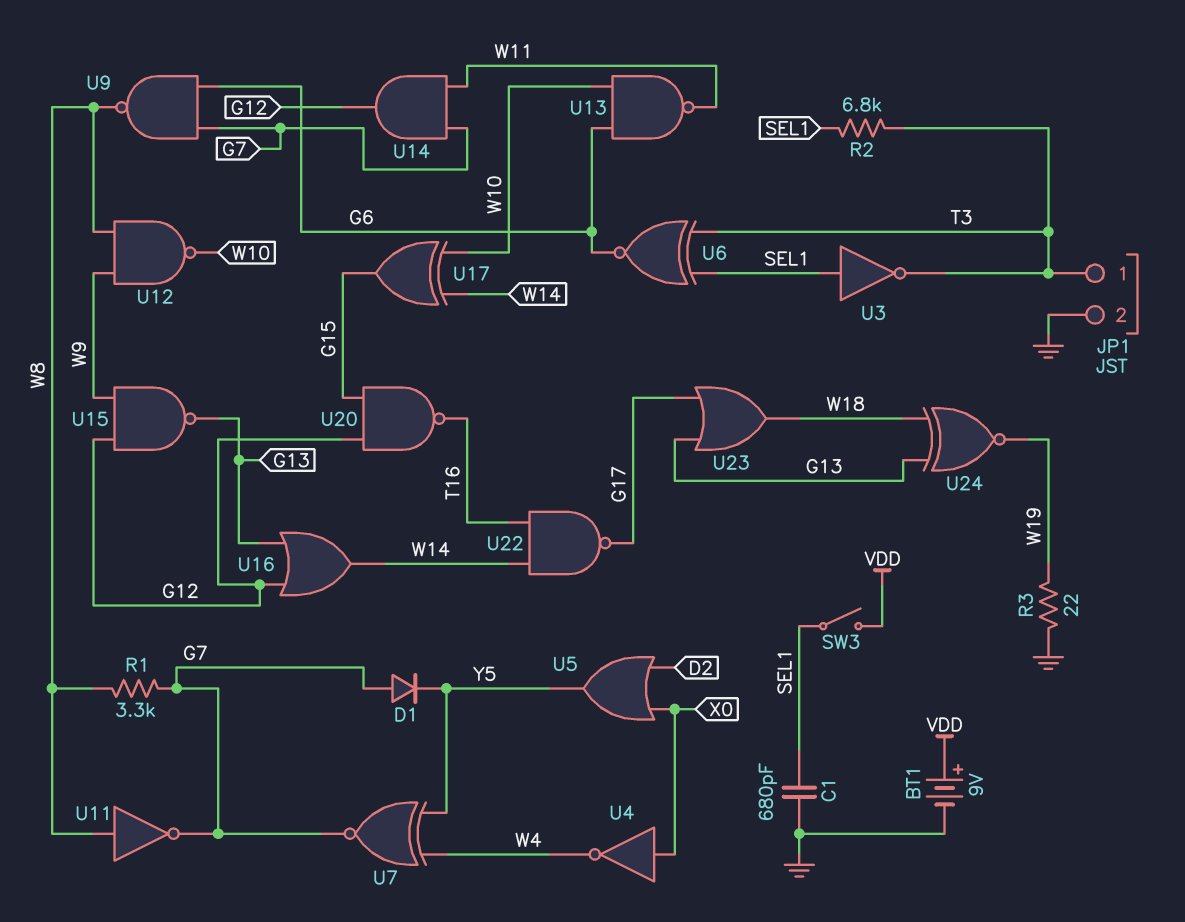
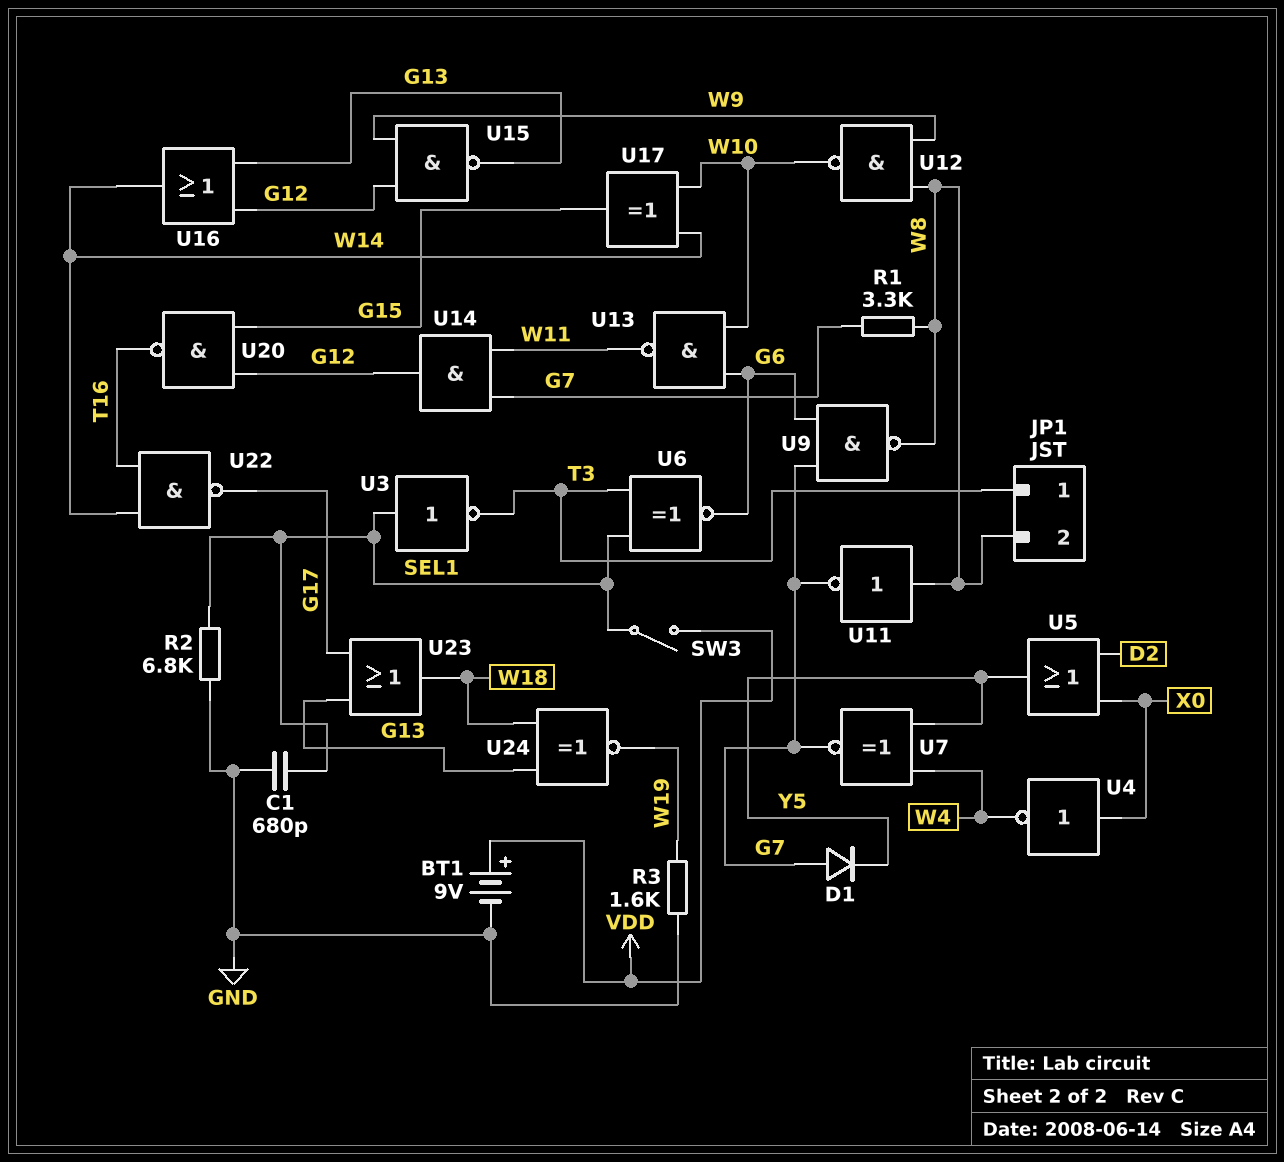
JP1 pin 2: GND -> W8
R2: 6.8k (SEL1, T3) -> 6.8k (GND, SEL1)
R3: 22 (GND, W19) -> 1.6k (GND, W19)

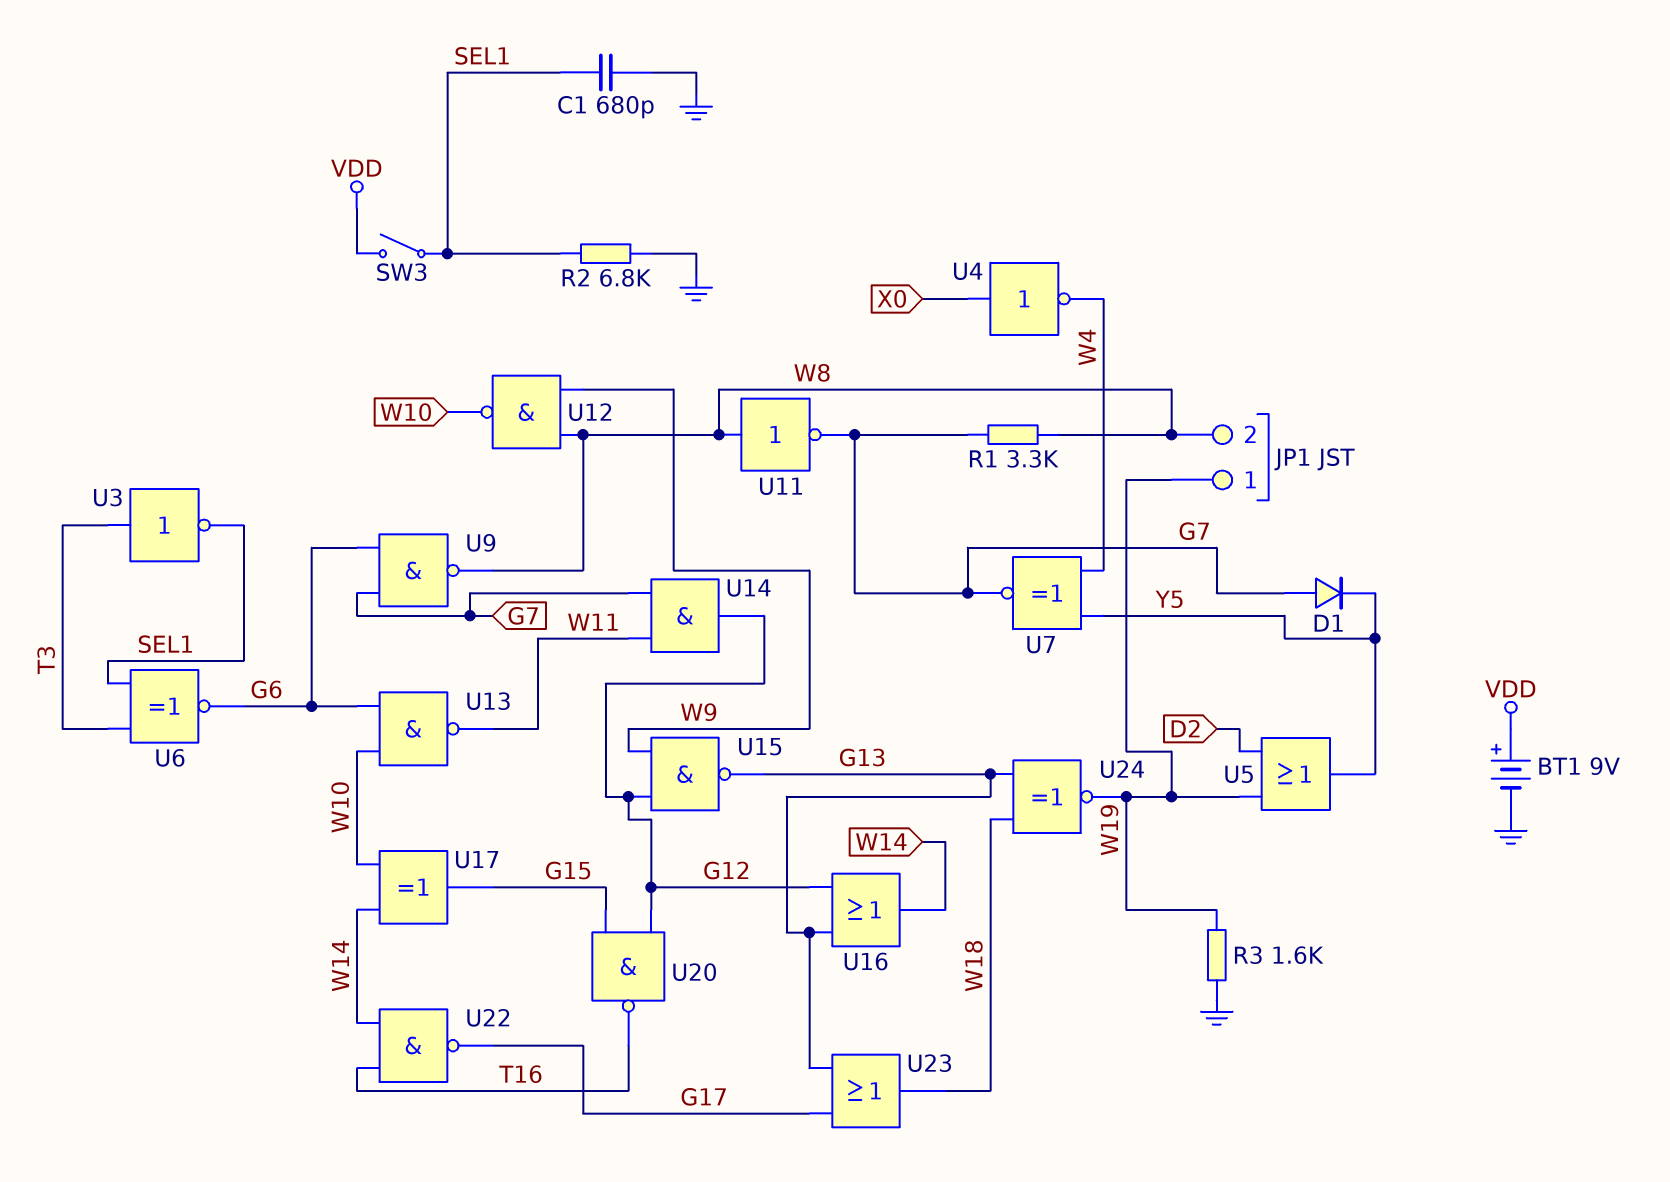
JP1 pin 1: T3 -> W19
U3: NOT (in SEL1, out T3) -> NOT (in T3, out SEL1)
U5: OR (in D2, in X0, out Y5) -> OR (in D2, in W19, out Y5)

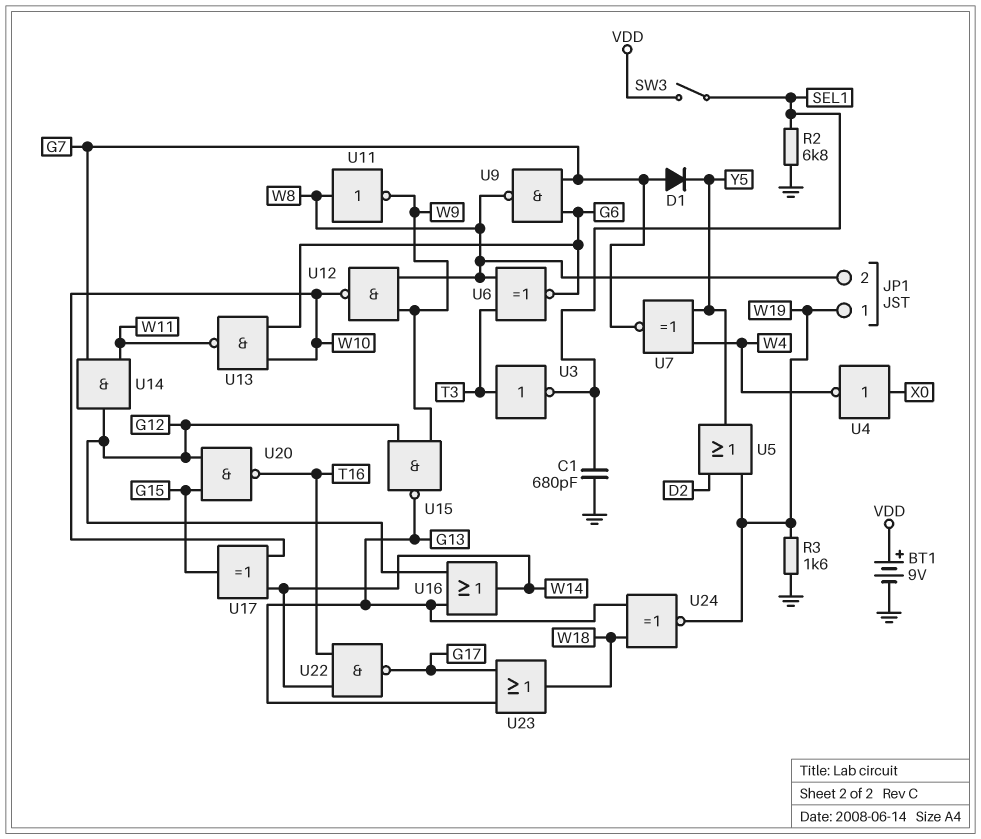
R1: 3.3k (G7, W8) -> none
U6: XNOR (in SEL1, in T3, out G6) -> XNOR (in T3, in W8, out G6)
U11: NOT (in W8, out G7) -> NOT (in W8, out W9)

